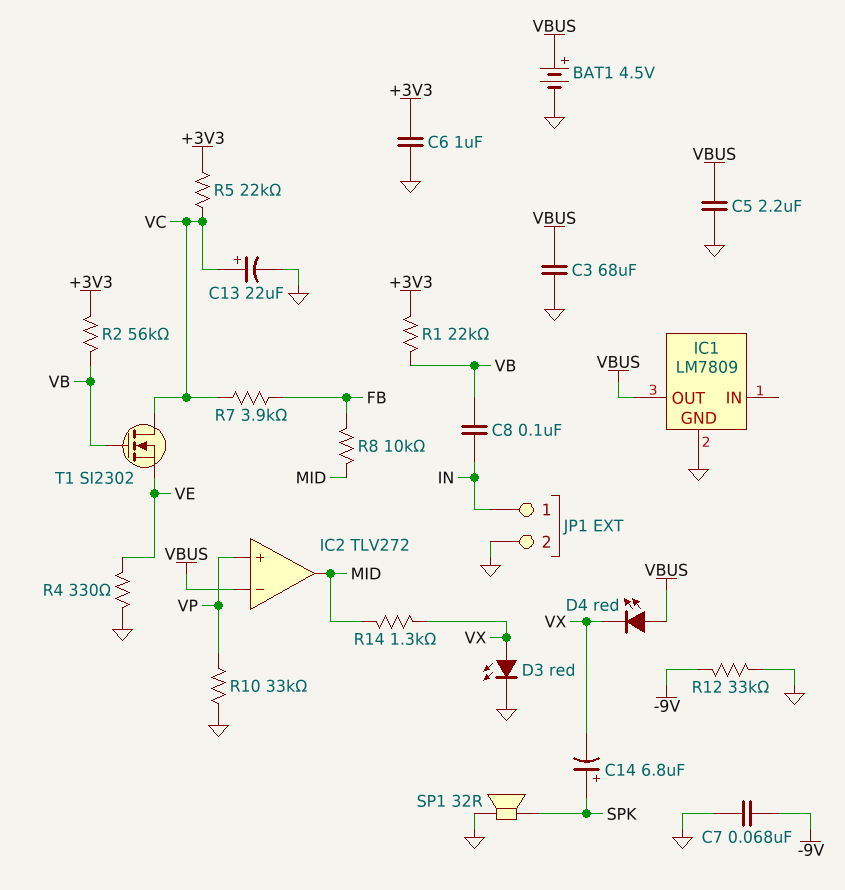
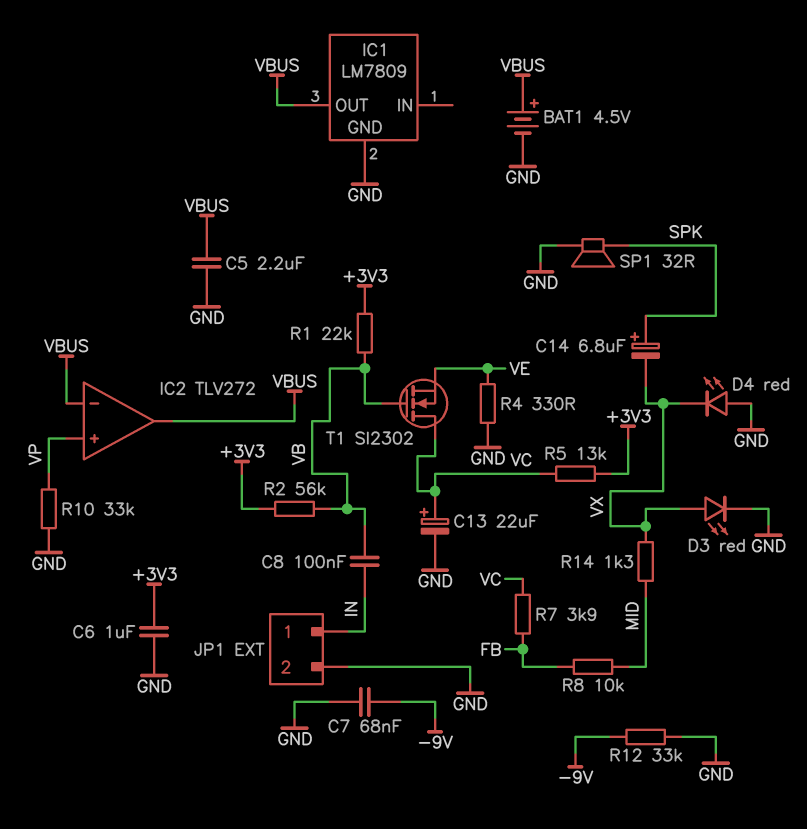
C3: 68uF (GND, VBUS) -> none
D4: LED red (A VBUS, K VX) -> LED red (A GND, K VX)
IC2 pin out: MID -> VBUS
R5: 22k (+3V3, VC) -> 13k (+3V3, VC)

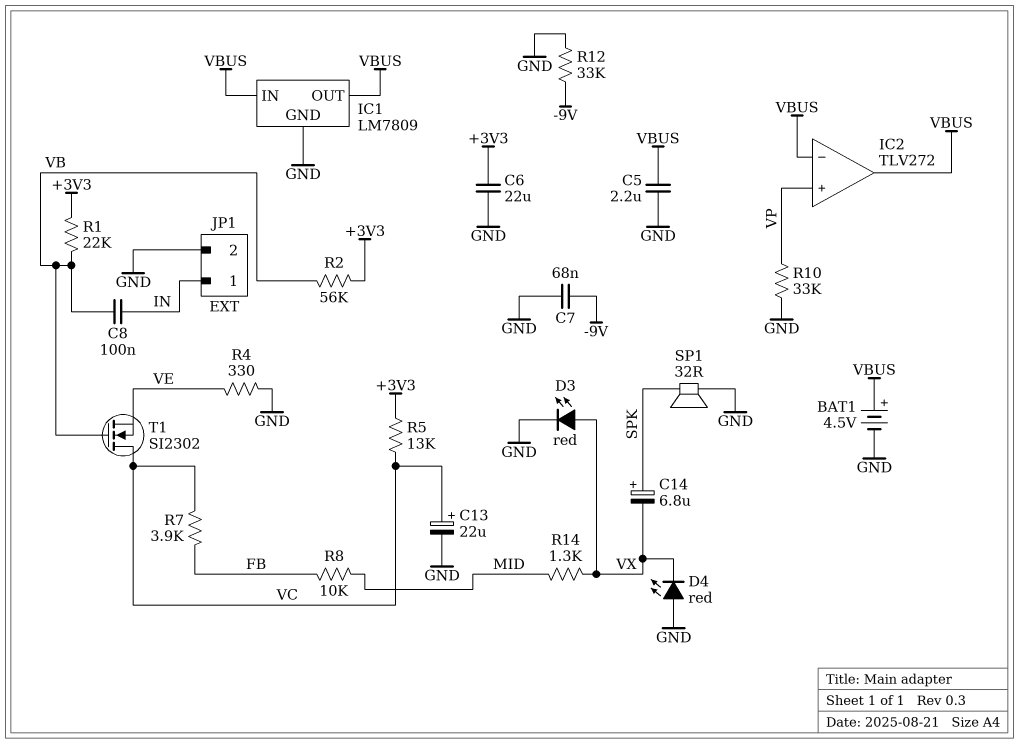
C6: 1uF (+3V3, GND) -> 22uF (+3V3, GND)
IC1 pin IN: none -> VBUS

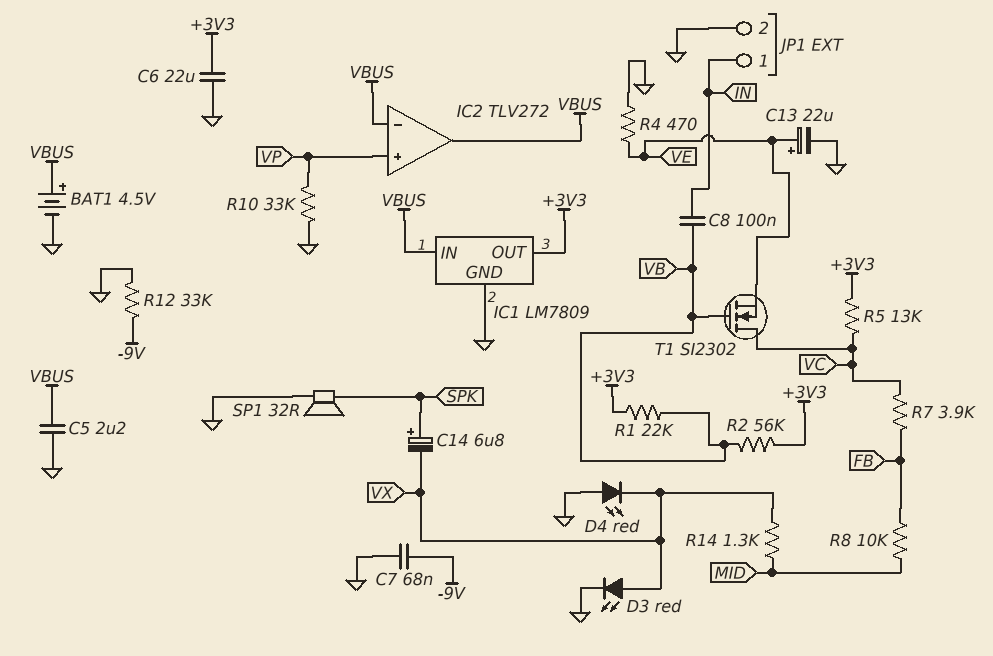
C13: 22uF (plus VC, minus GND) -> 22uF (plus VE, minus GND)
IC1 pin OUT: VBUS -> +3V3
R4: 330 (GND, VE) -> 470 (GND, VE)

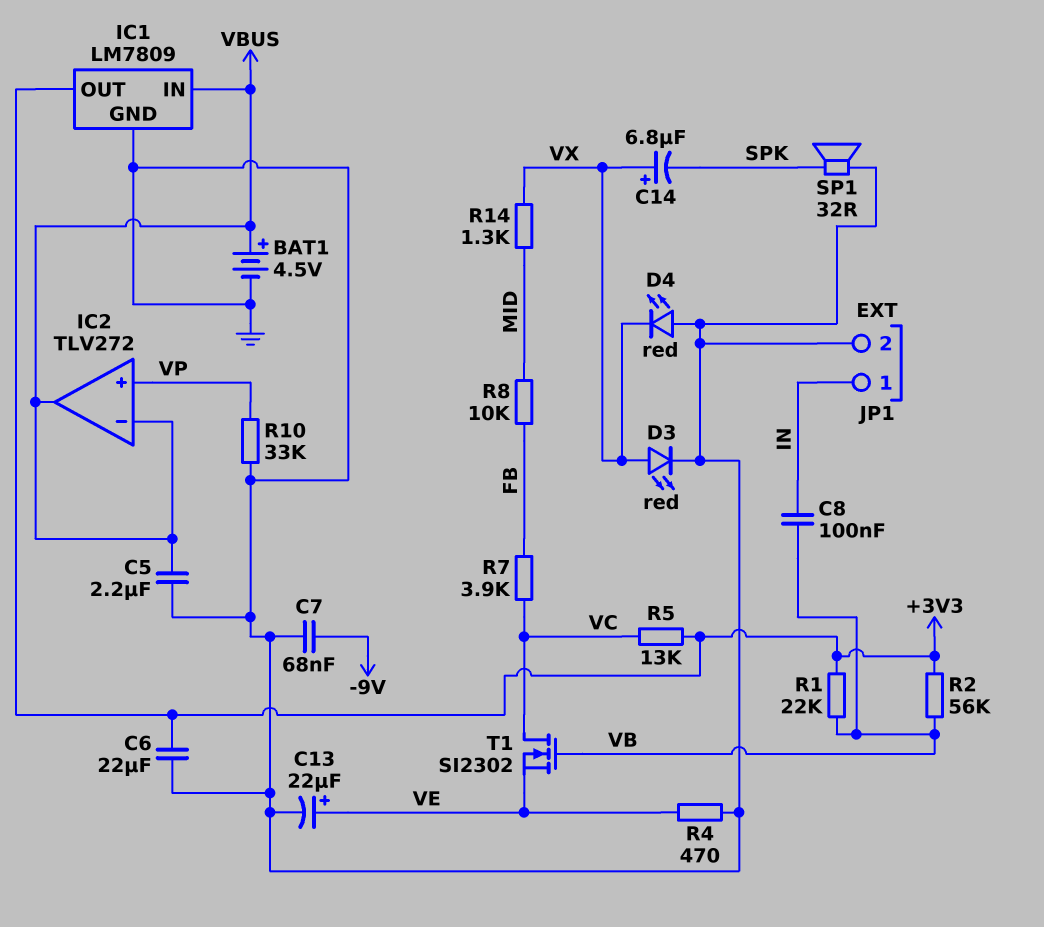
C14: 6.8uF (plus SPK, minus VX) -> 6.8uF (plus VX, minus SPK)
R12: 33k (-9V, GND) -> none

